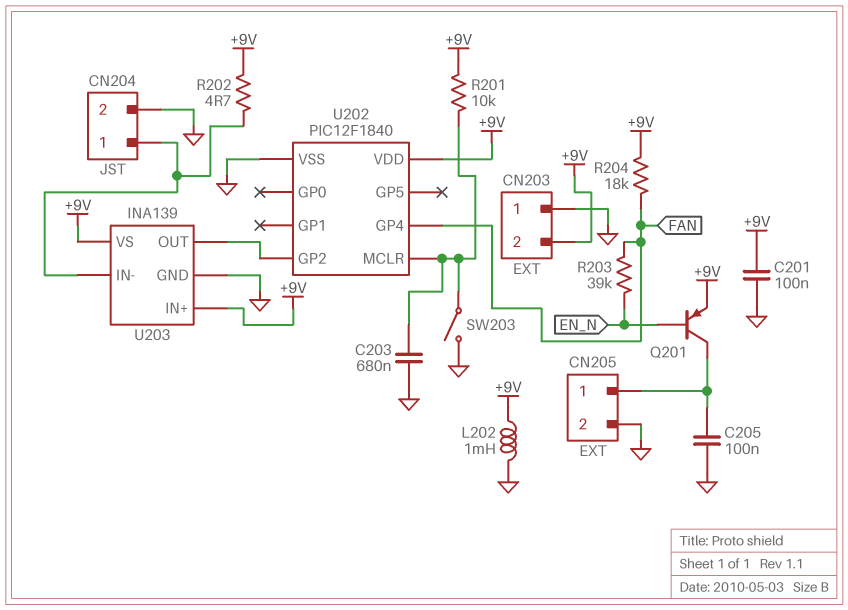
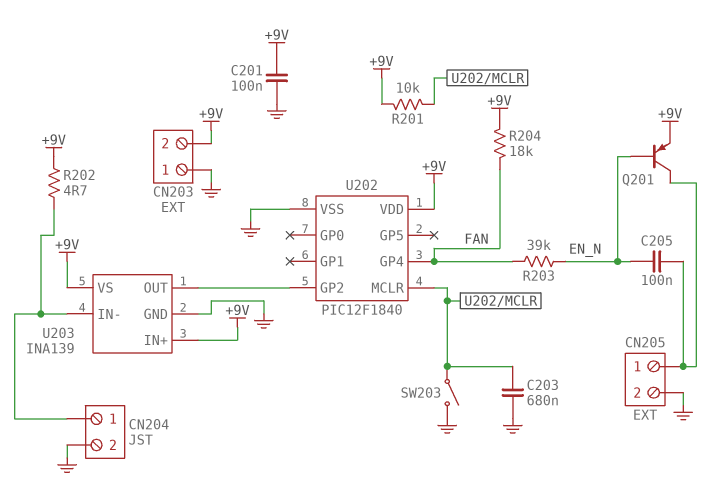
C205: 100nF (CN205/1, GND) -> 100nF (CN205/1, EN_N)
L202: 1mH (+9V, GND) -> none

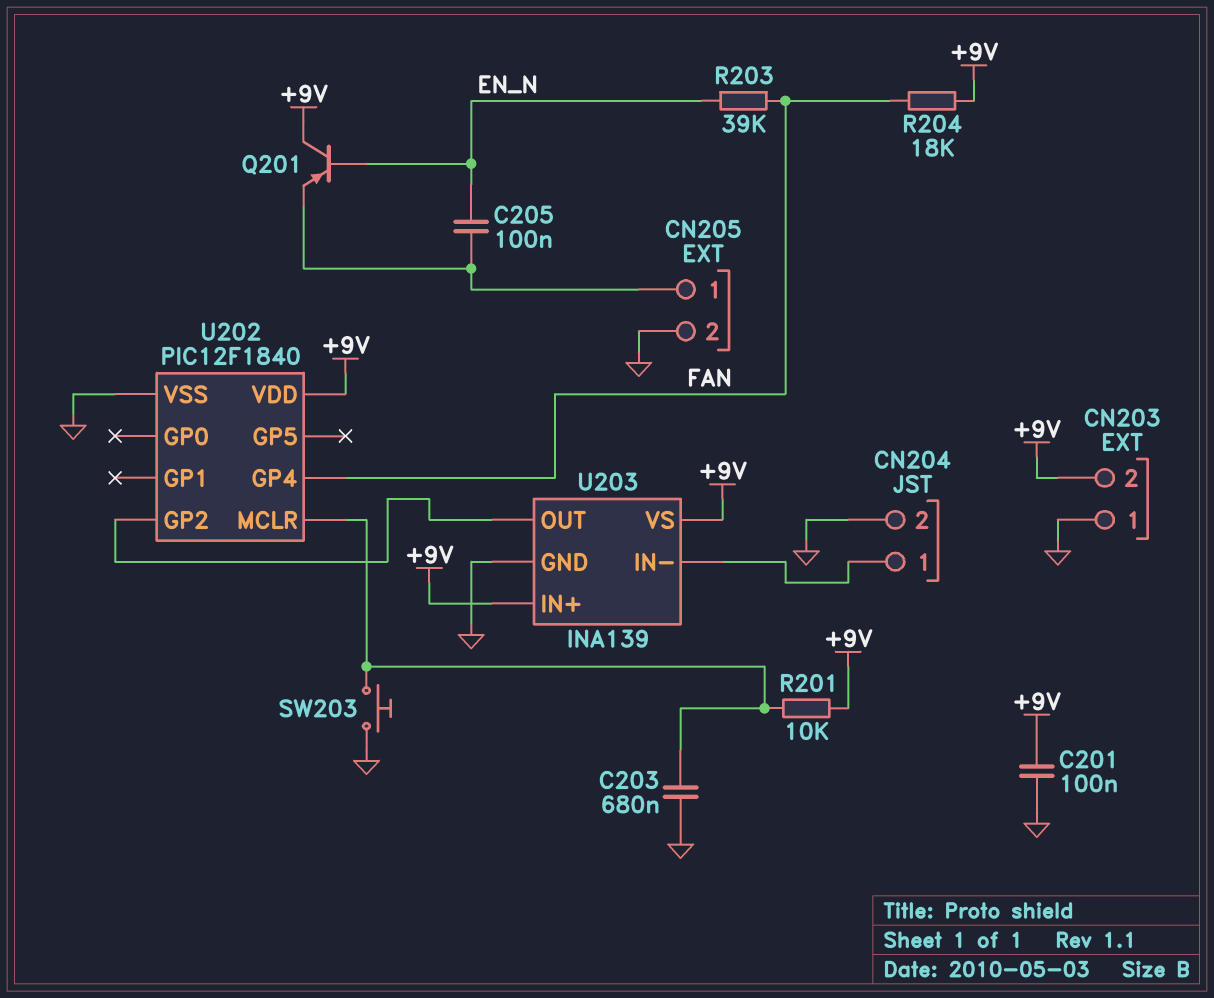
Q201: PNP (B EN_N, C CN205/1, E +9V) -> PNP (B EN_N, C +9V, E CN205/1)
R202: 4.7 (+9V, CN204/1) -> none
SW203: switch (GND, U202/MCLR) -> button (GND, U202/MCLR)

